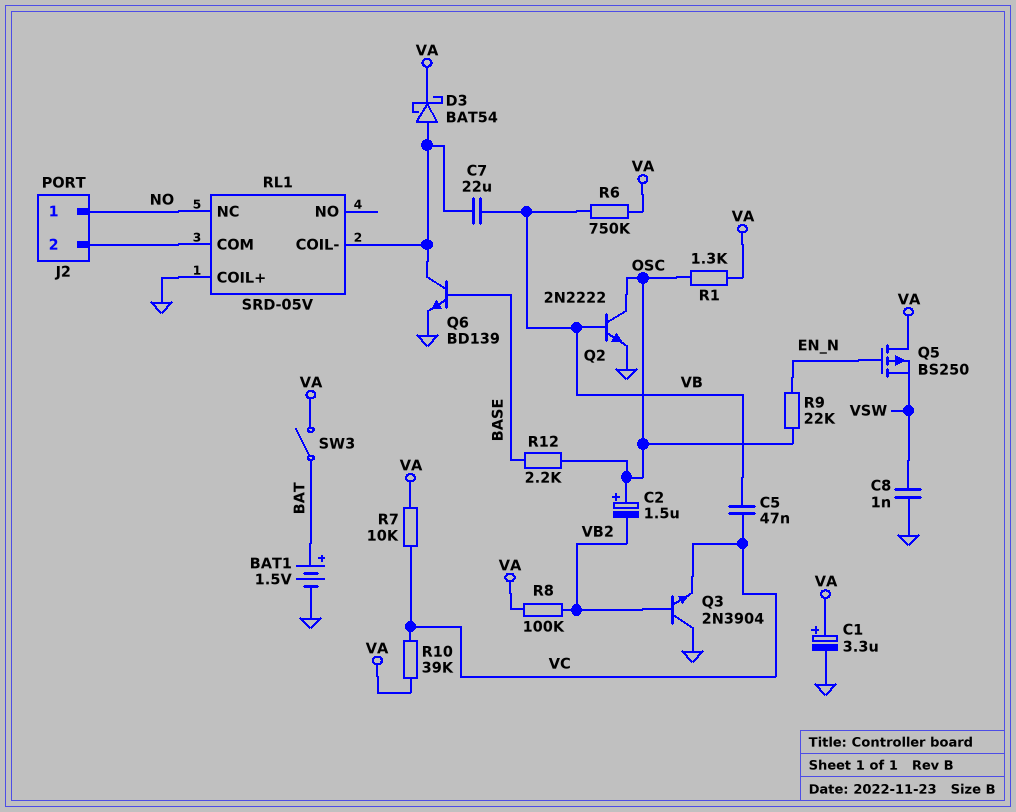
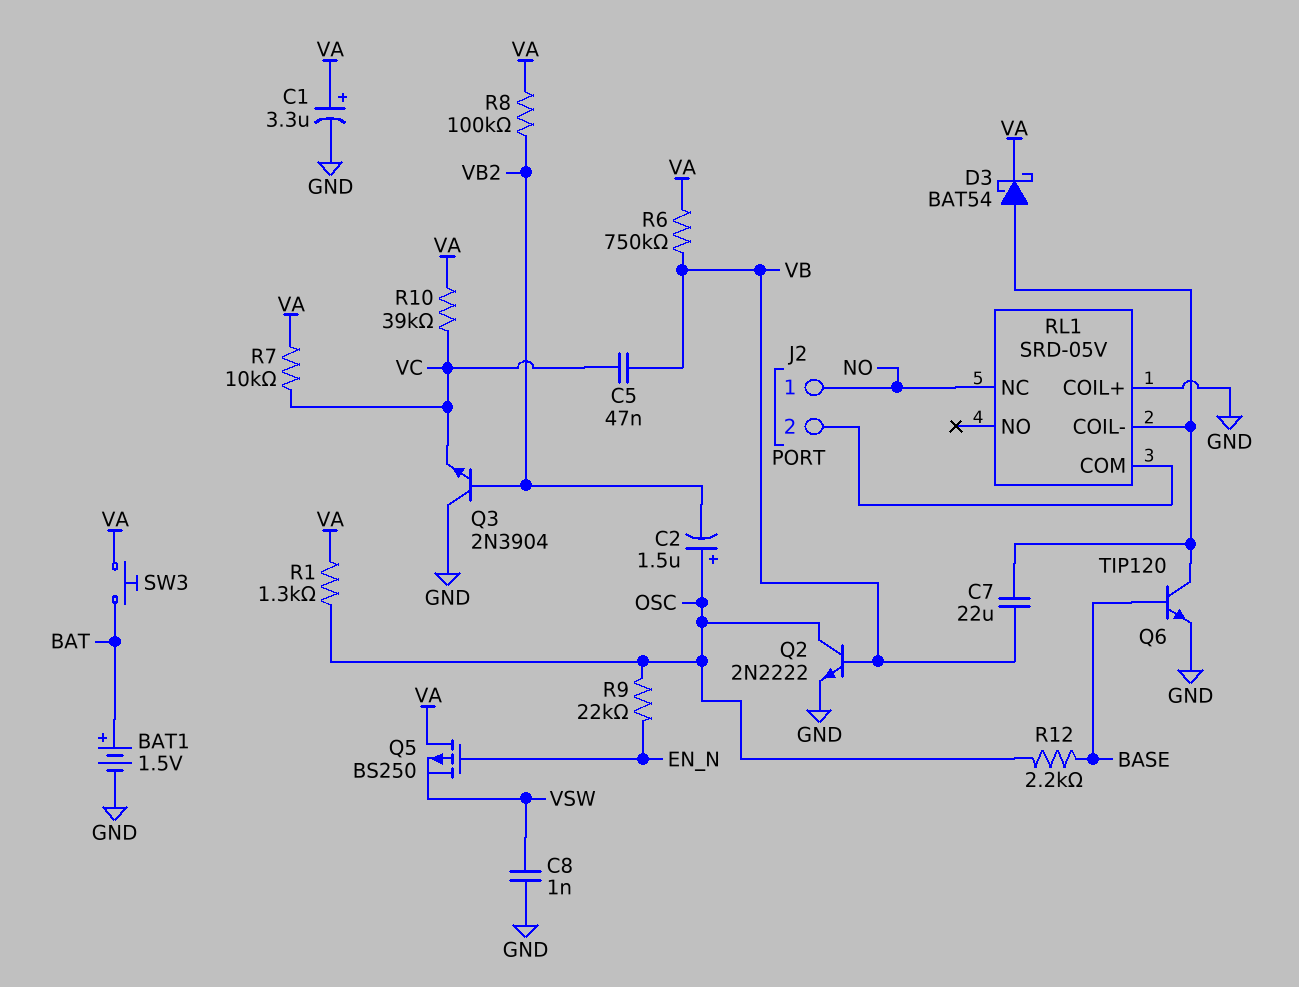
Q6: NPN BD139 (B BASE, C RL1/COIL-, E GND) -> NPN TIP120 (B BASE, C RL1/COIL-, E GND)
SW3: switch (BAT, VA) -> button (BAT, VA)

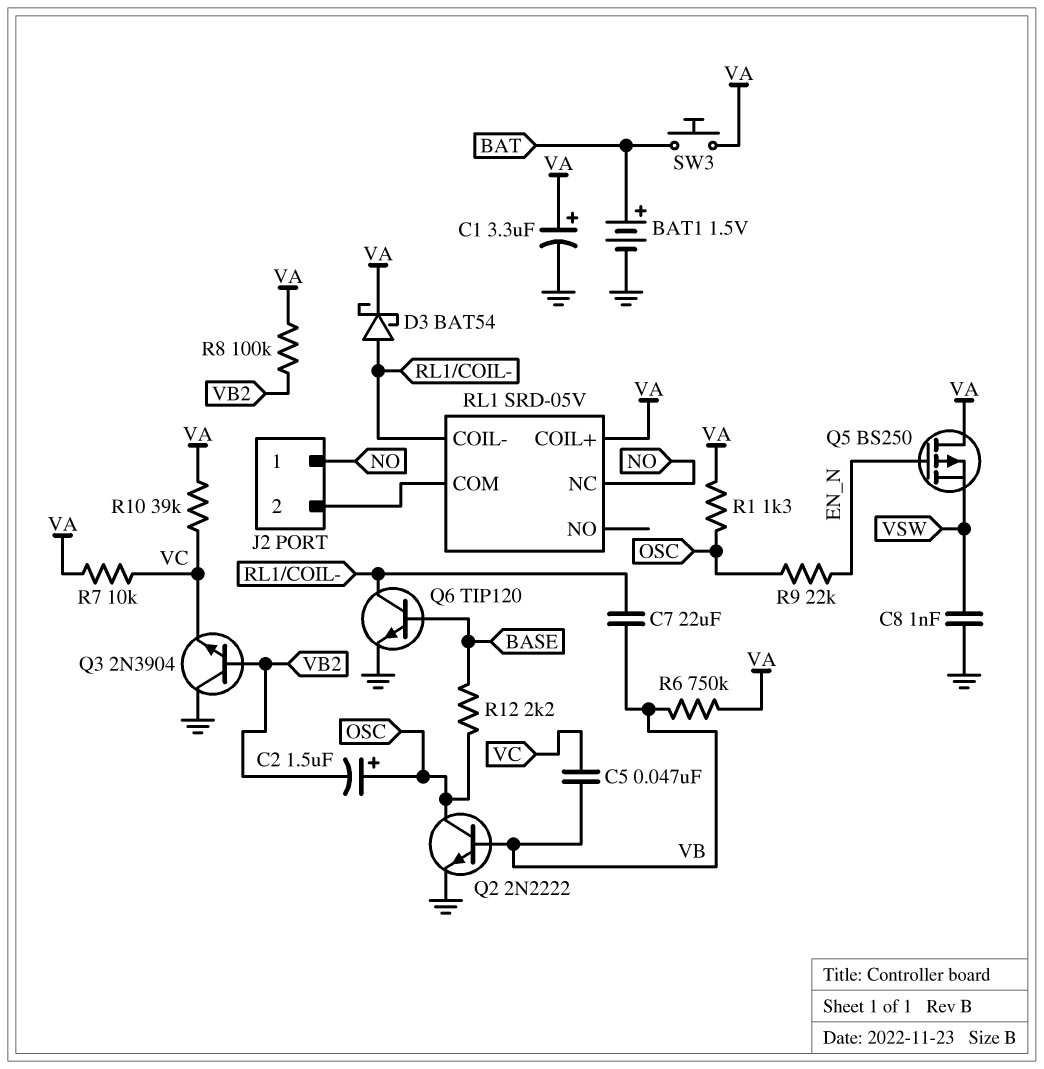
RL1 pin COIL+: GND -> VA

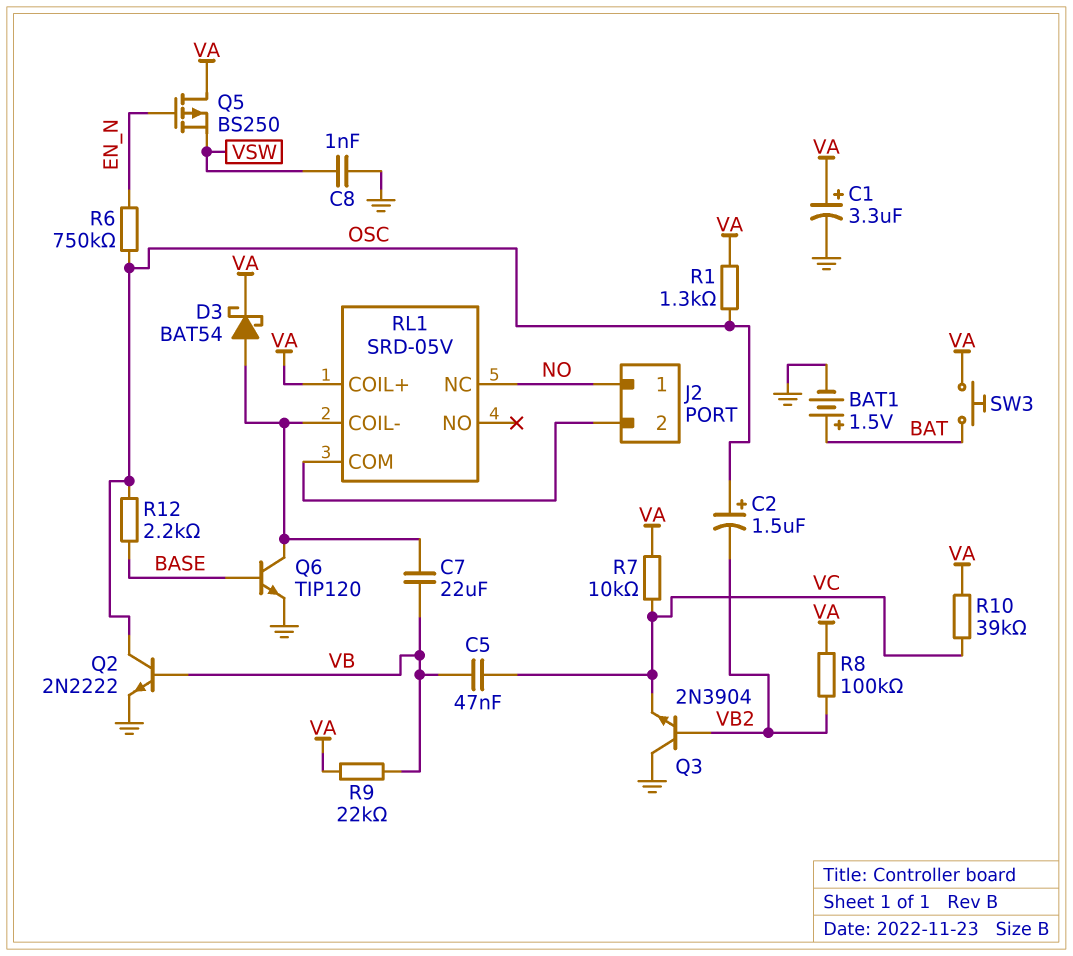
R6: 750k (VA, VB) -> 750k (EN_N, OSC)
R9: 22k (EN_N, OSC) -> 22k (VA, VB)

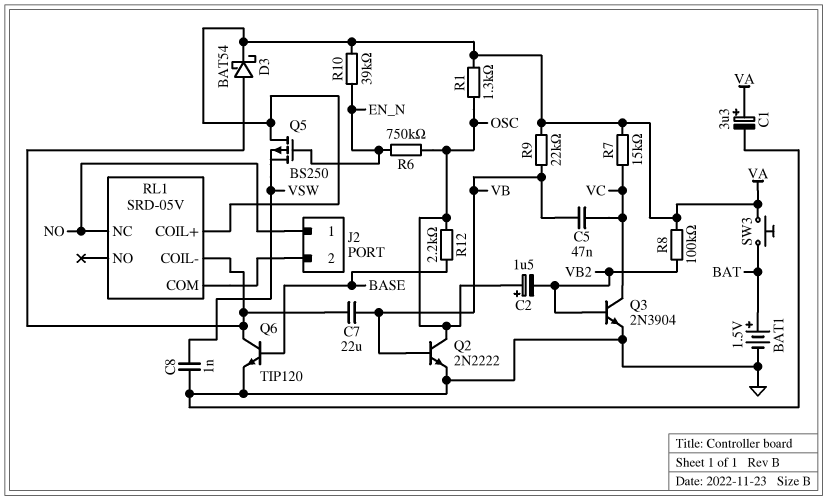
Q3: NPN 2N3904 (B VB2, C GND, E VC) -> NPN 2N3904 (B VB2, C VC, E GND)
R7: 10k (VA, VC) -> 15k (VA, VC)
R10: 39k (VA, VC) -> 39k (EN_N, VA)

